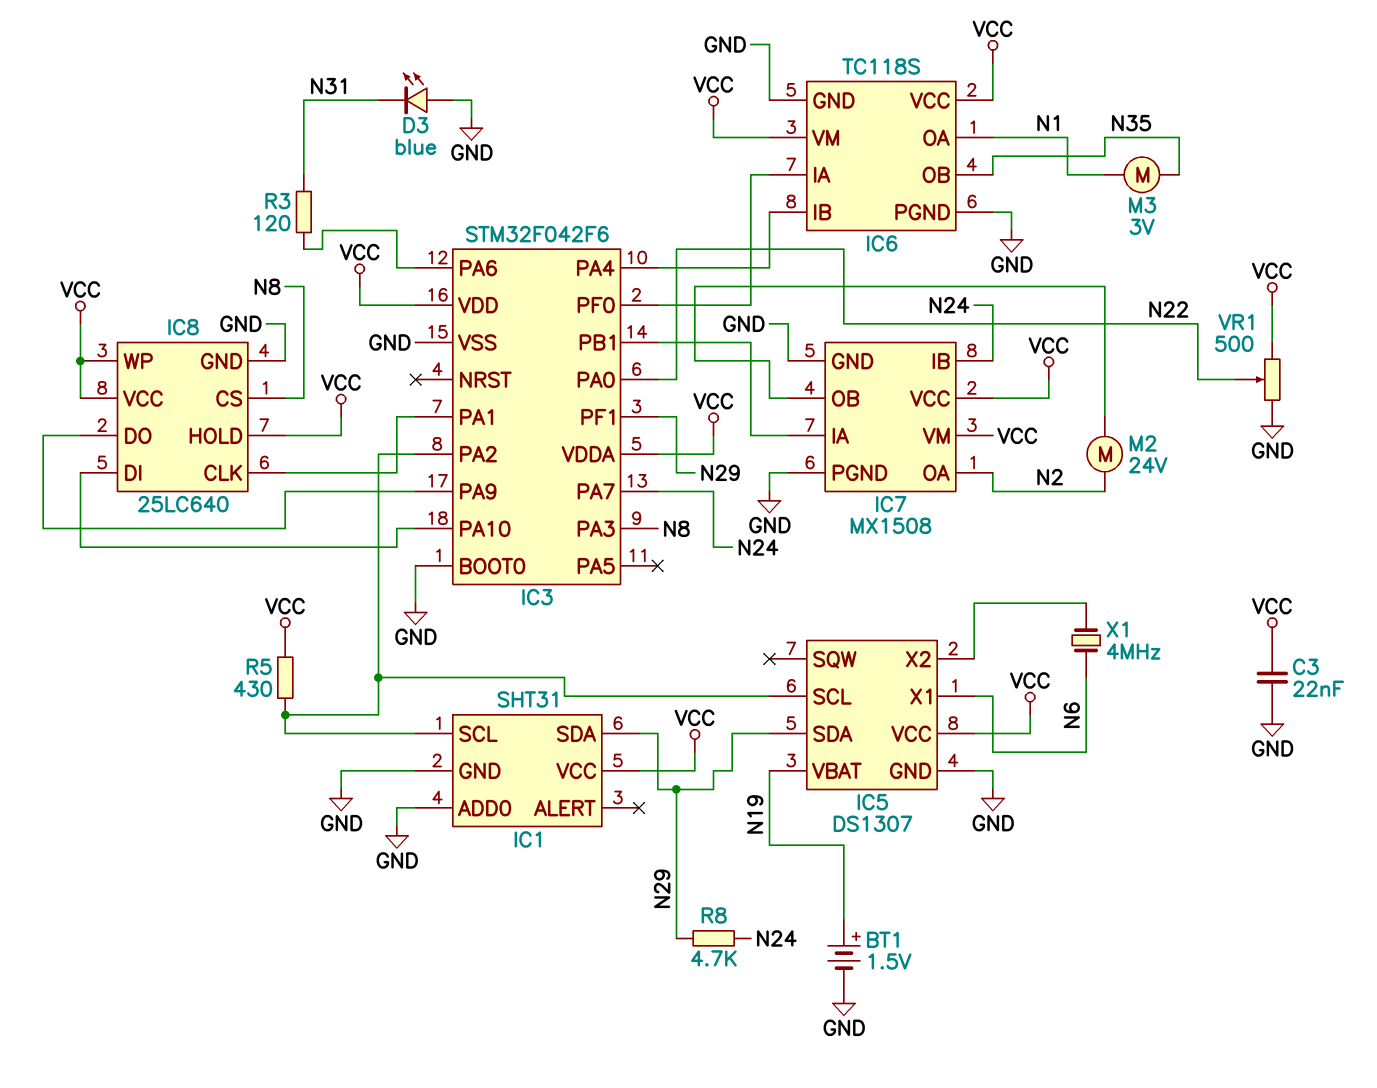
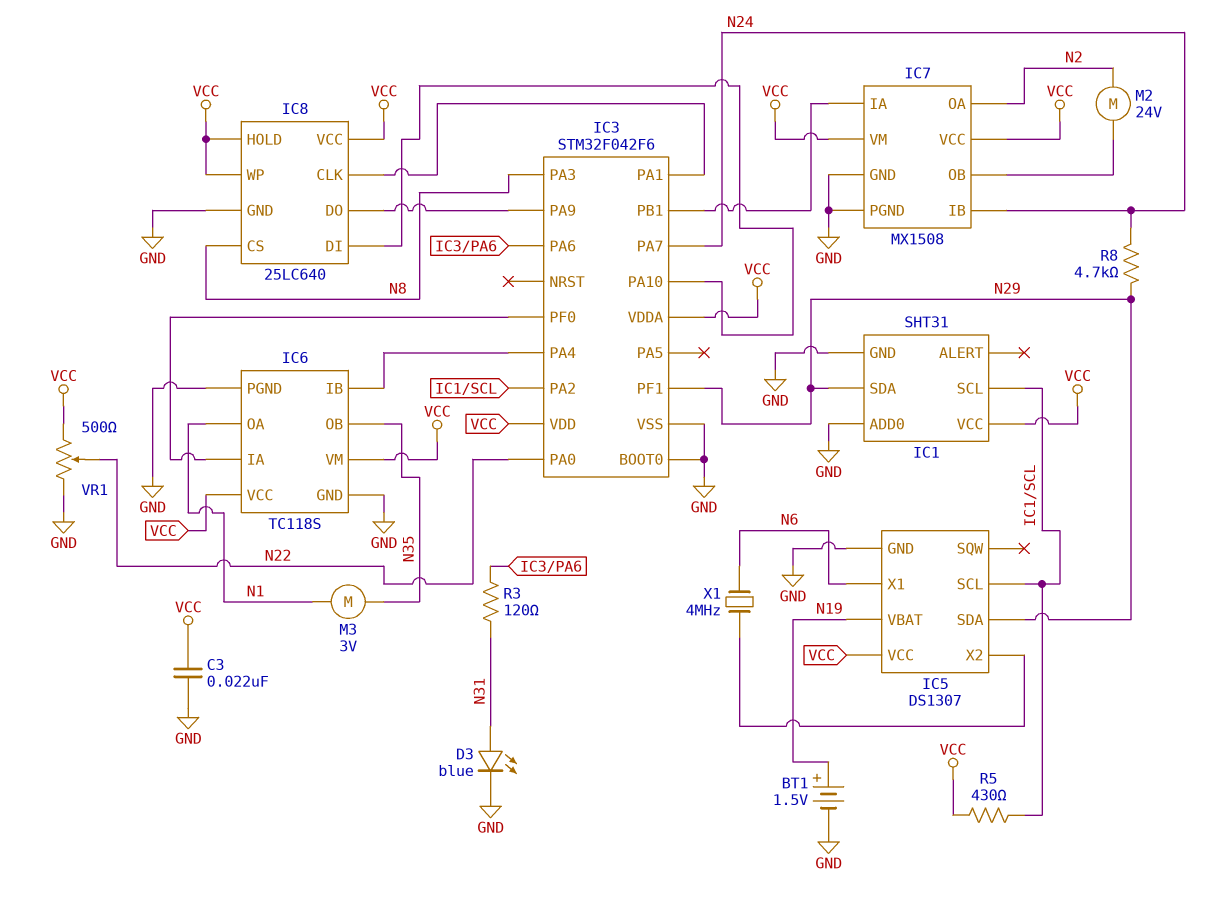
D3: LED blue (A GND, K N31) -> LED blue (A N31, K GND)

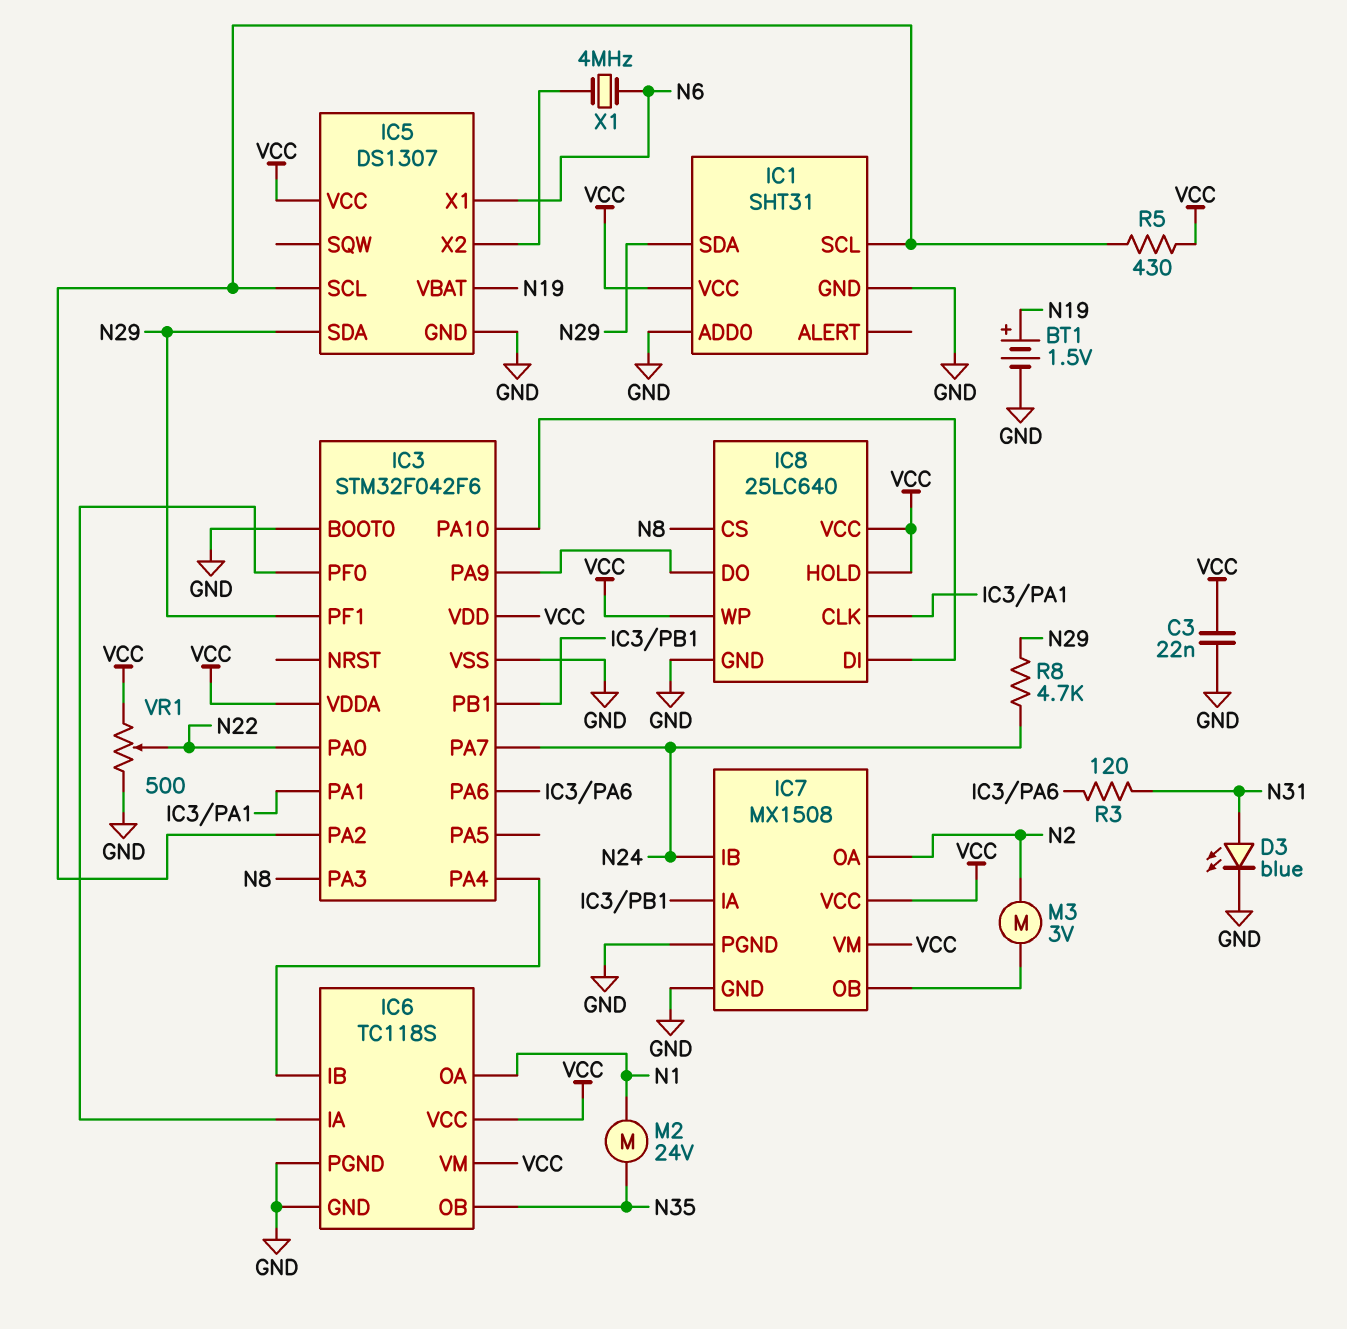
M2: motor 24V (IC7/OB, N2) -> motor 24V (N1, N35)
M3: motor 3V (N1, N35) -> motor 3V (IC7/OB, N2)

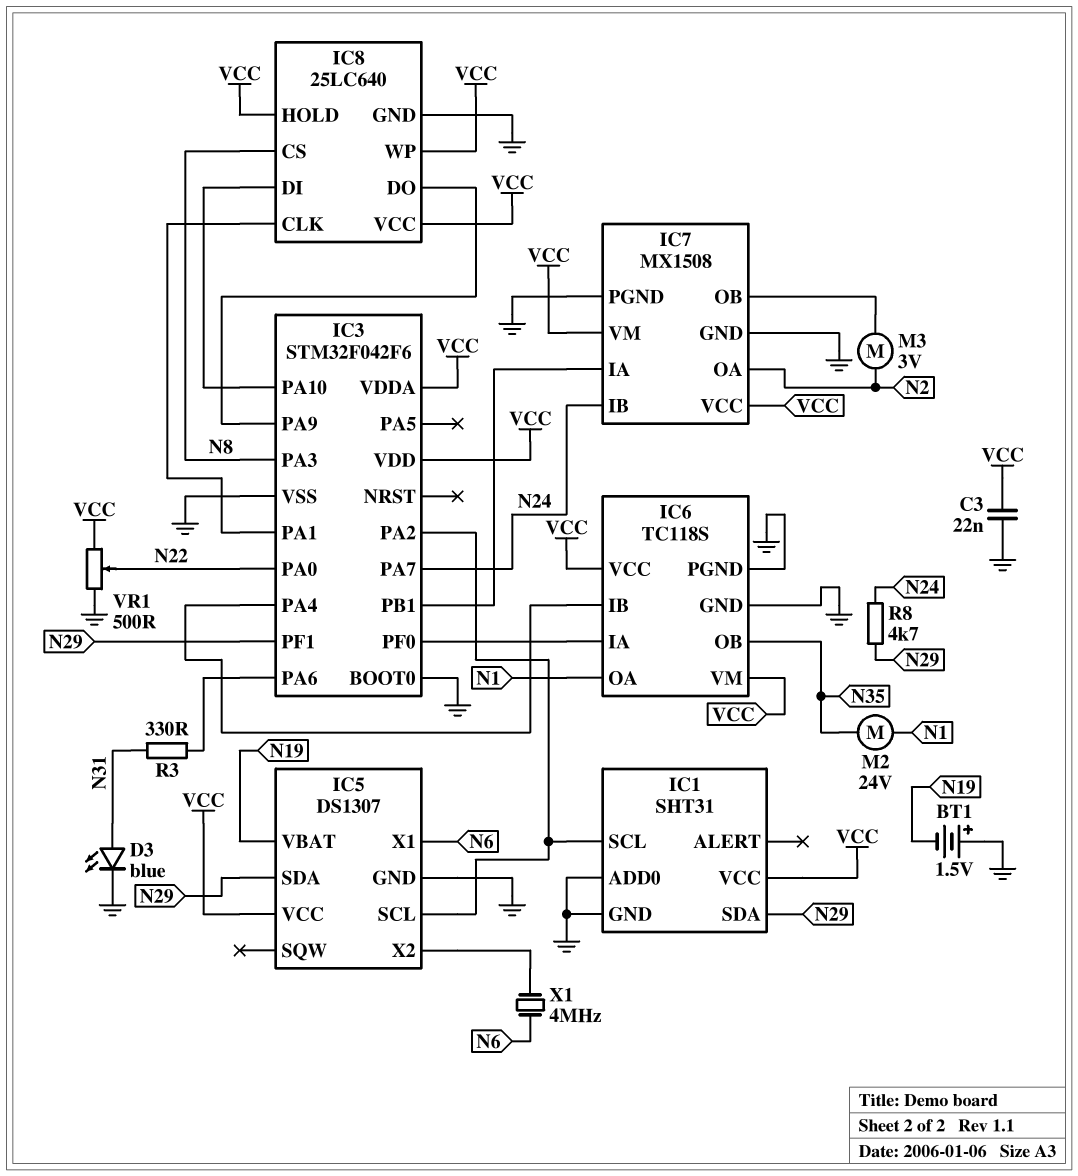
BT1: 1.5V (plus N19, minus GND) -> 1.5V (plus GND, minus N19)
R3: 120 (IC3/PA6, N31) -> 330 (IC3/PA6, N31)
R5: 430 (IC1/SCL, VCC) -> none

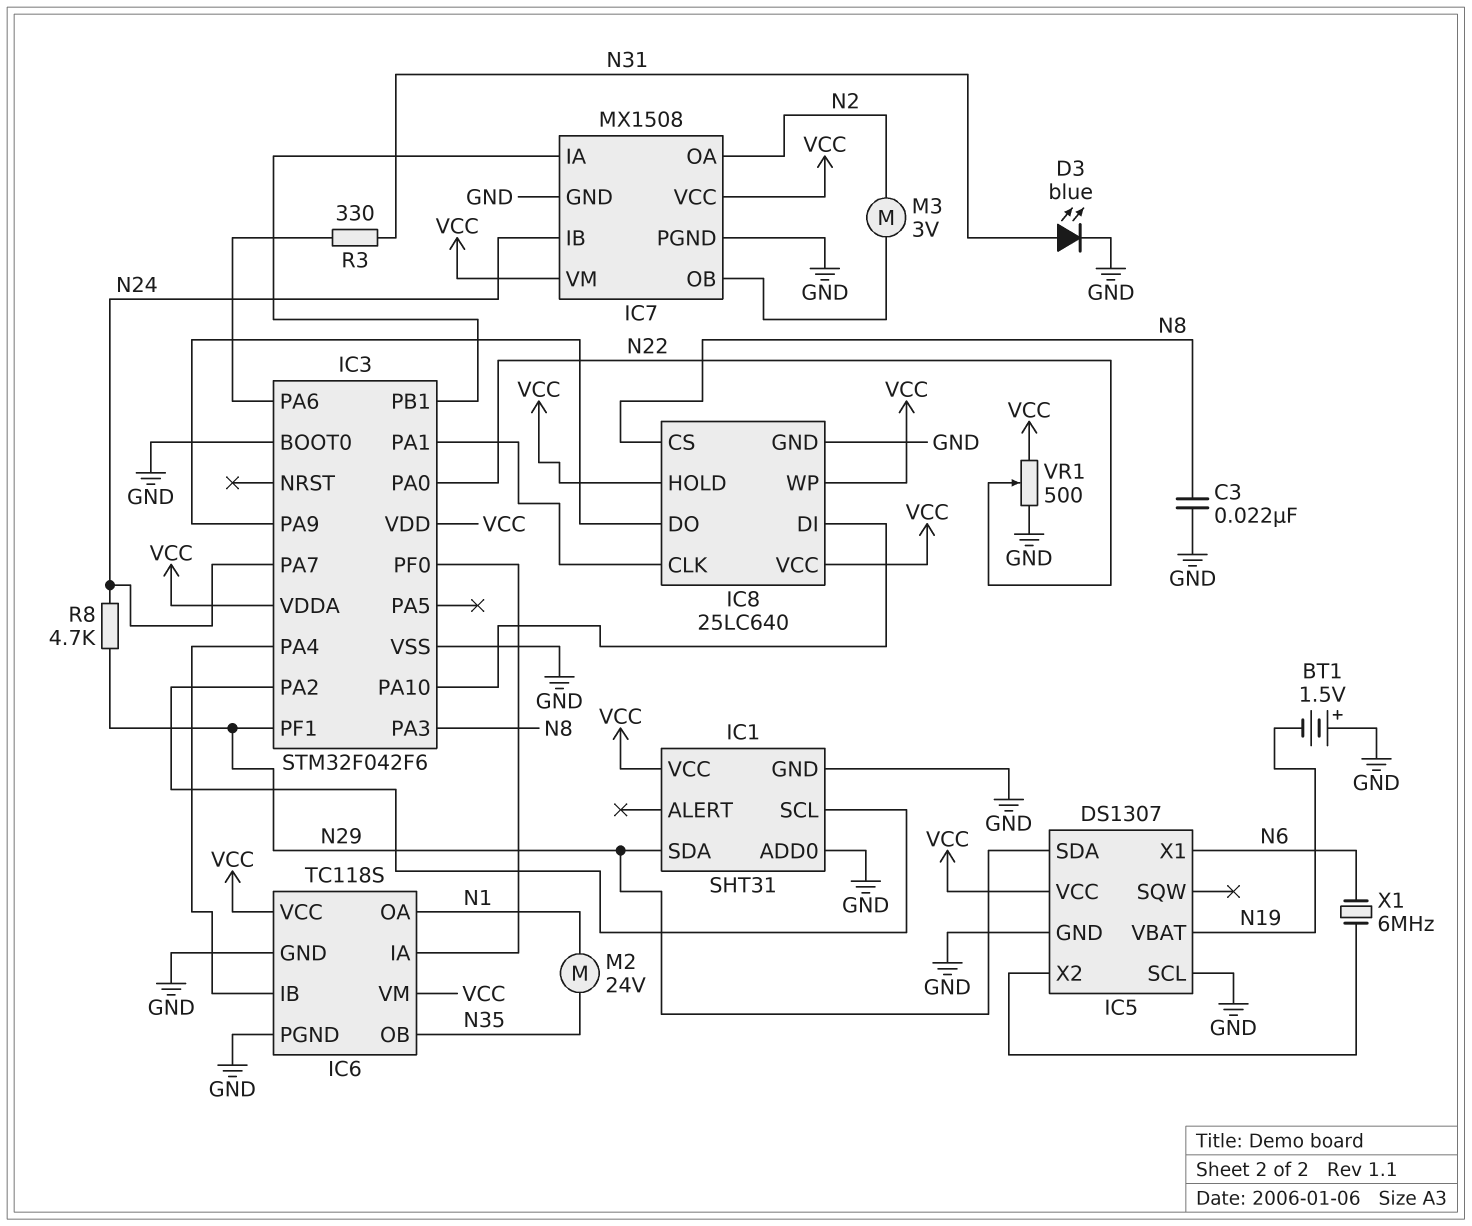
C3: 22nF (GND, VCC) -> 22nF (GND, N8)
IC5 pin SCL: IC1/SCL -> GND
X1: 4MHz (IC5/X2, N6) -> 6MHz (IC5/X2, N6)

